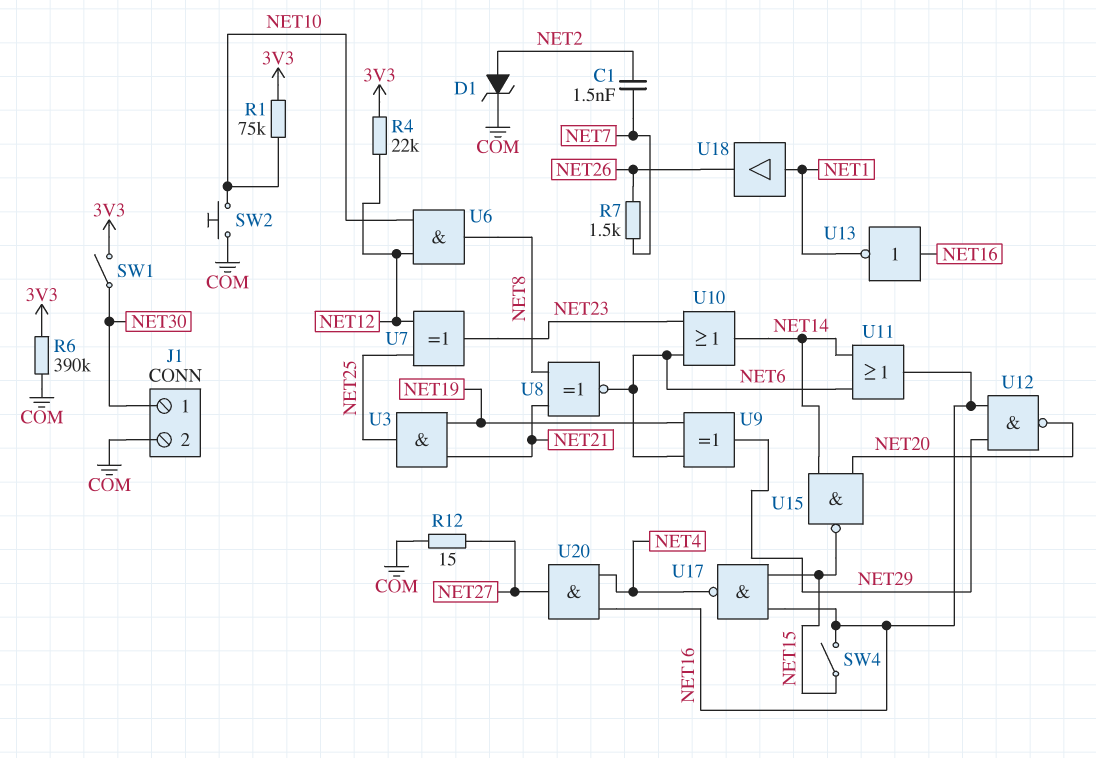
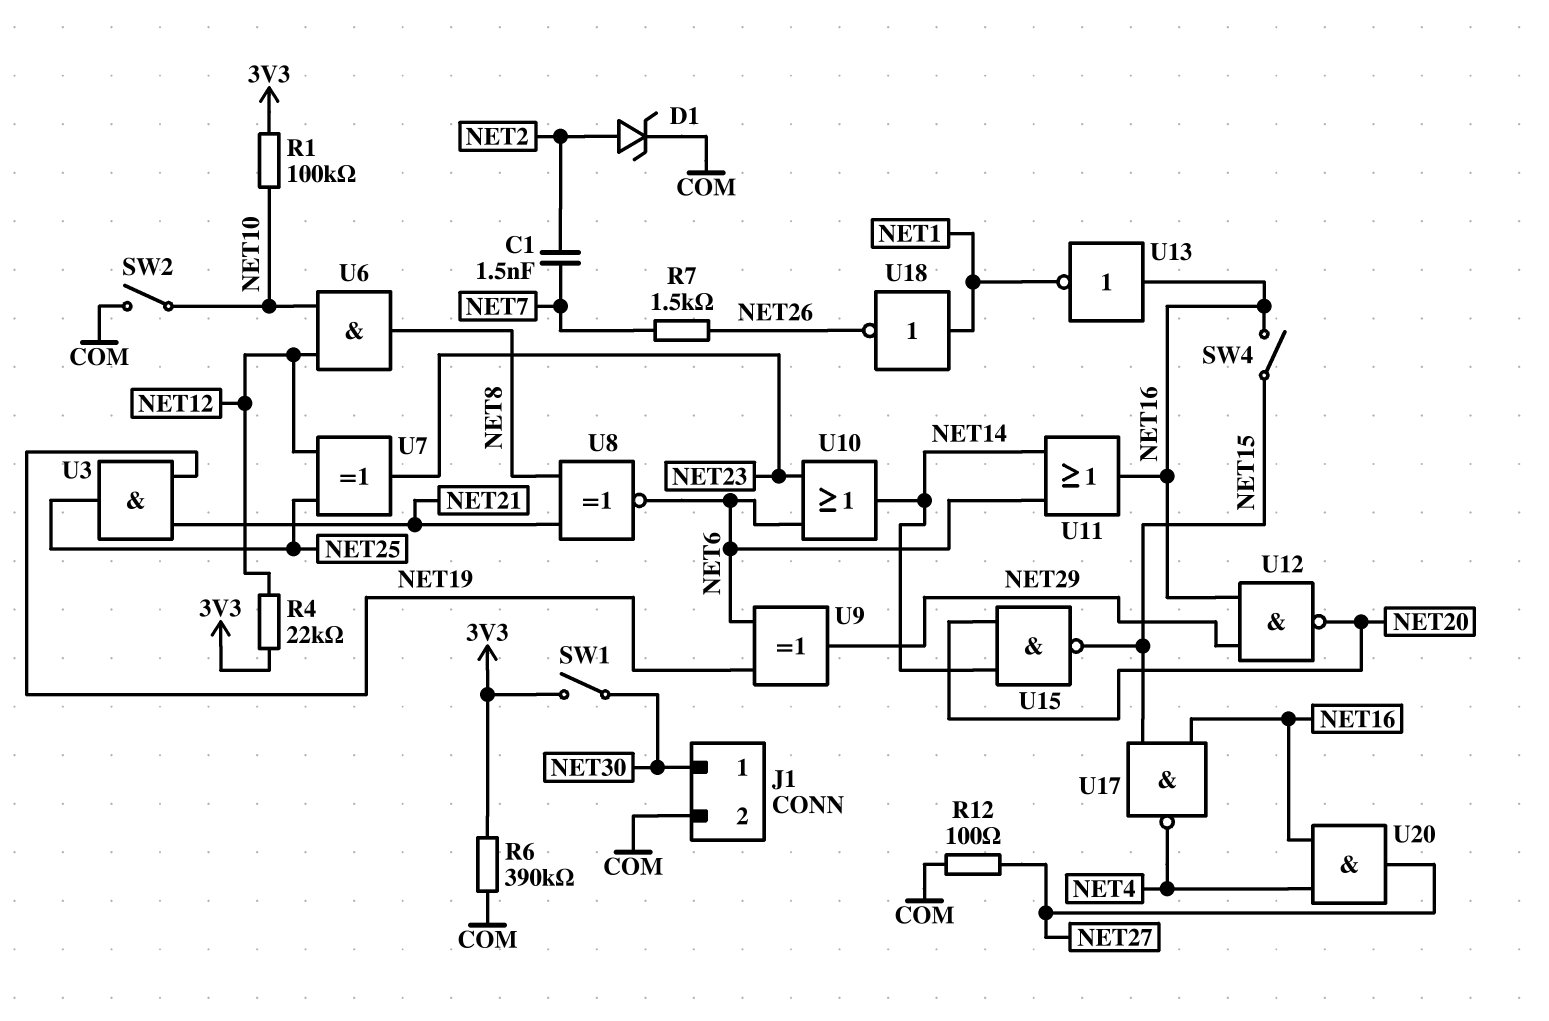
R1: 75k (3V3, NET10) -> 100k (3V3, NET10)
R12: 15 (COM, NET27) -> 100 (COM, NET27)
SW2: button (COM, NET10) -> switch (COM, NET10)
U18: buffer (in NET1, out NET26) -> NOT (in NET1, out NET26)

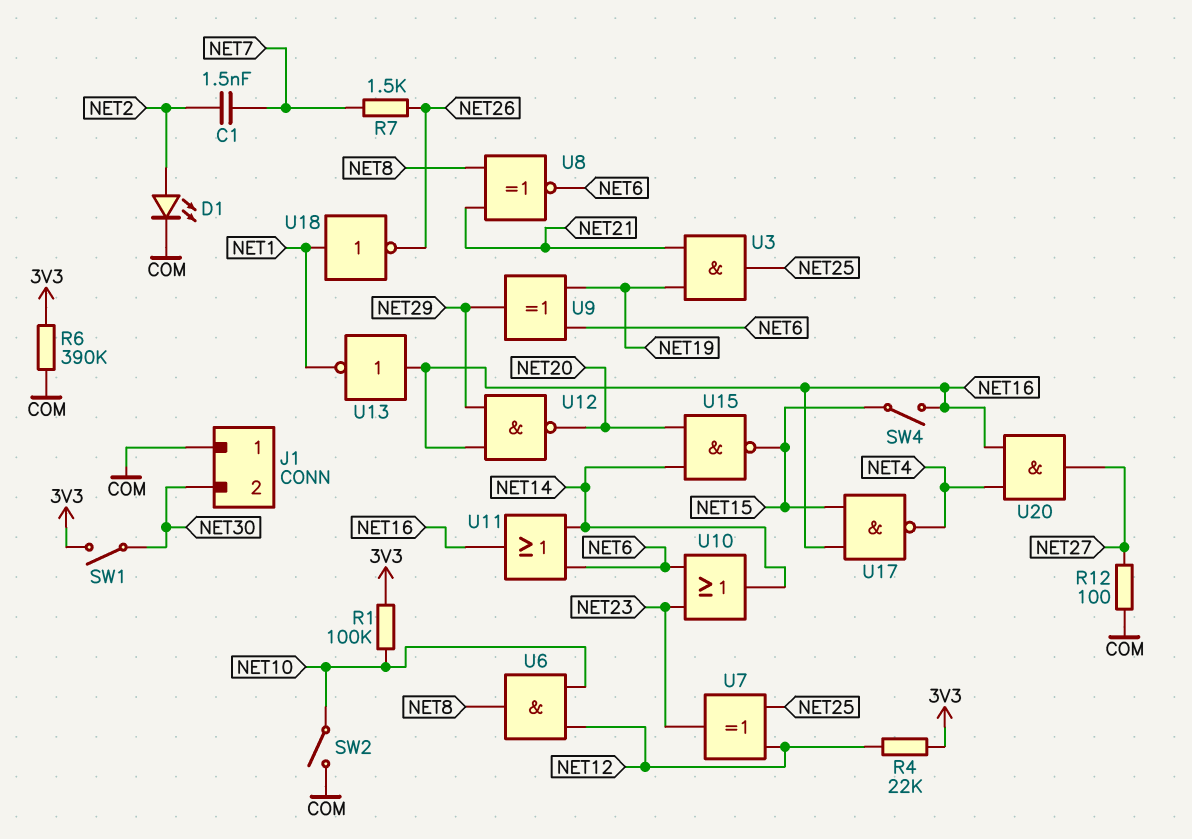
D1: zener (A NET2, K COM) -> LED (A NET2, K COM)
J1 pin 1: NET30 -> COM
J1 pin 2: COM -> NET30

